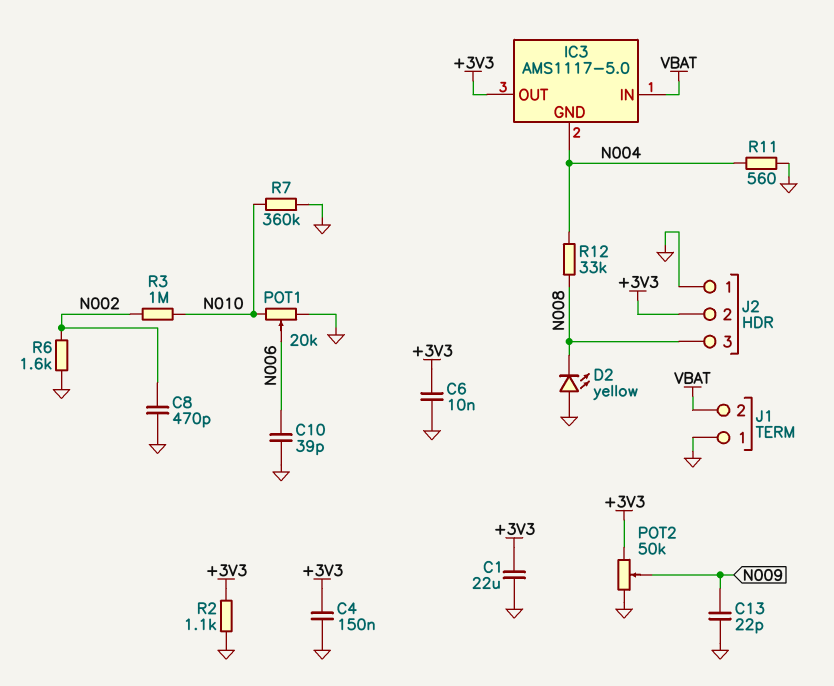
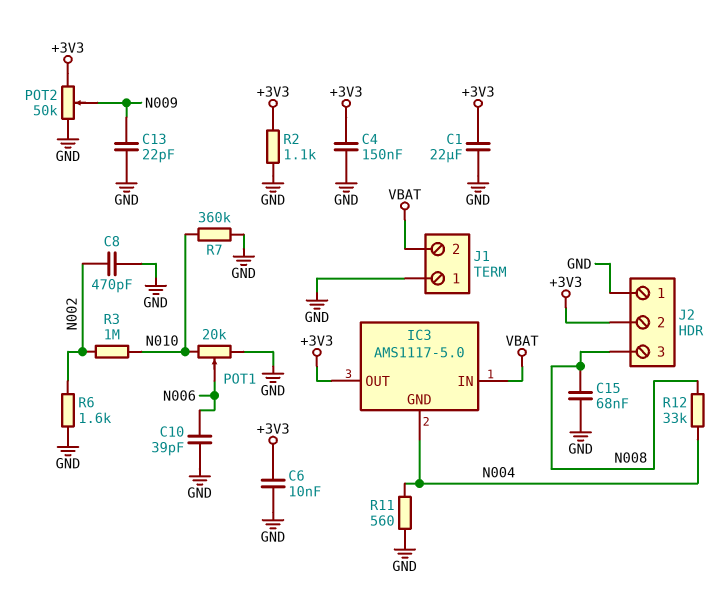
C15: none -> 68nF (GND, N008)
D2: LED yellow (A GND, K N008) -> none

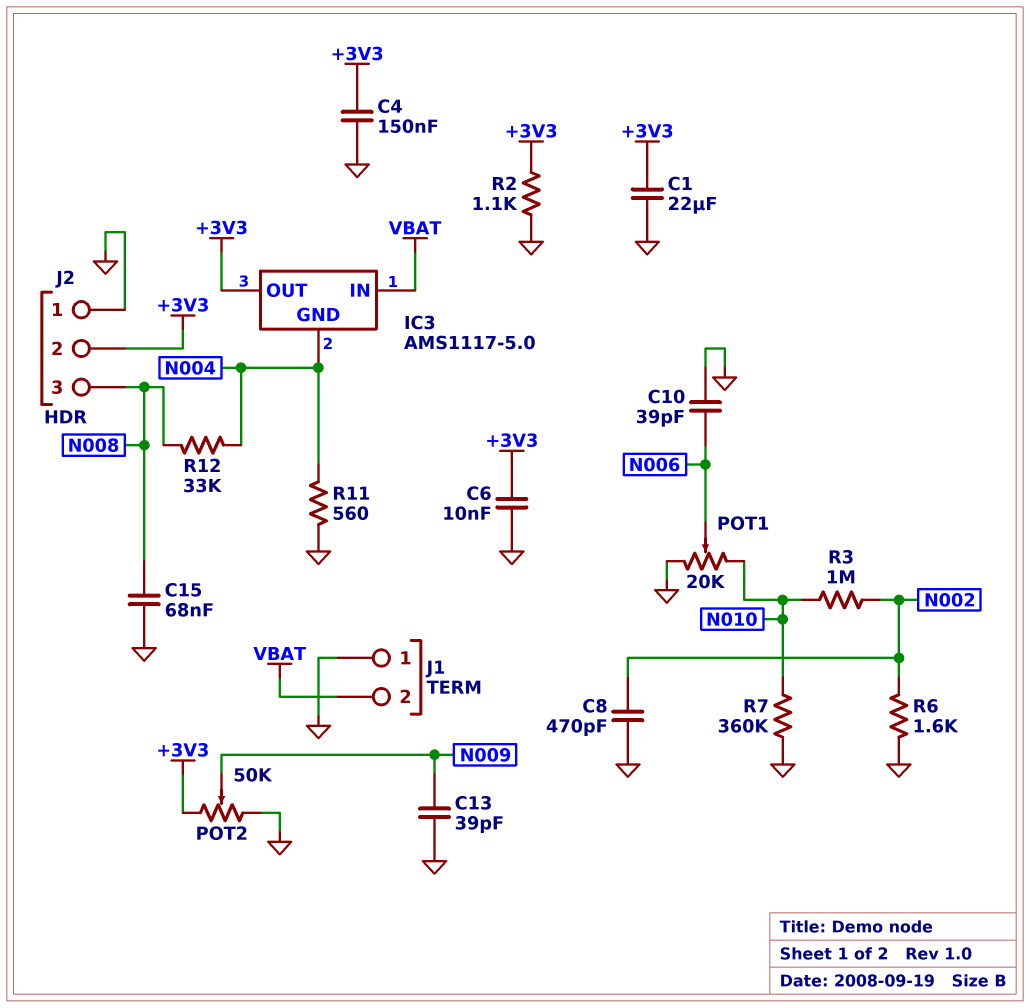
C13: 22pF (GND, N009) -> 39pF (GND, N009)

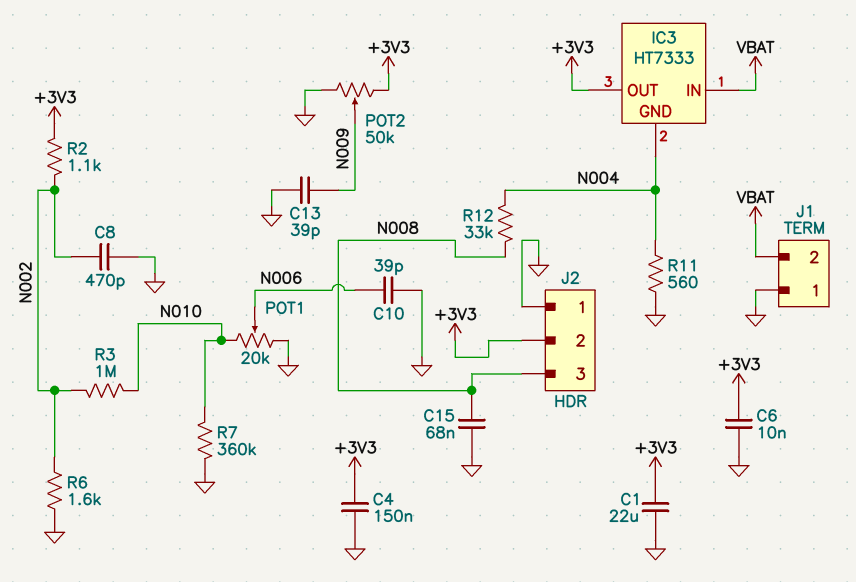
IC3: AMS1117-5.0 -> HT7333
R2: 1.1k (+3V3, GND) -> 1.1k (+3V3, N002)

